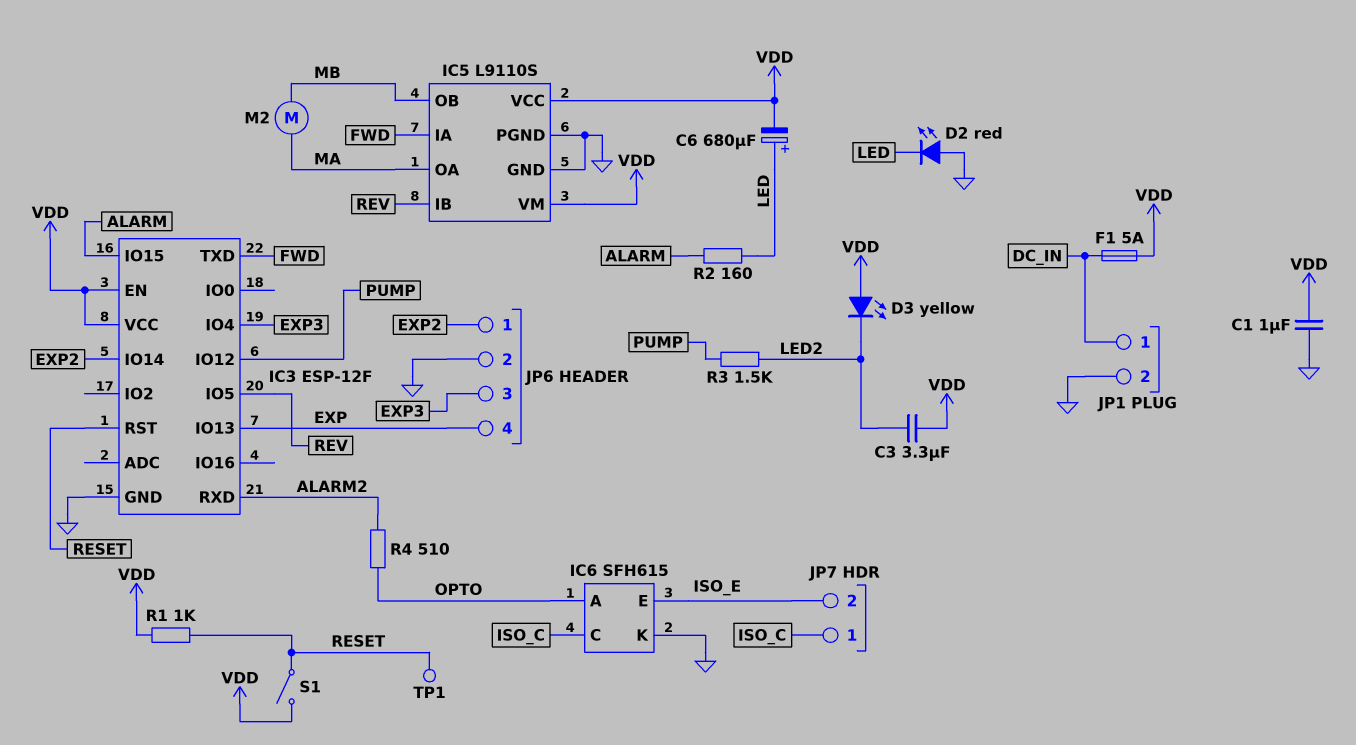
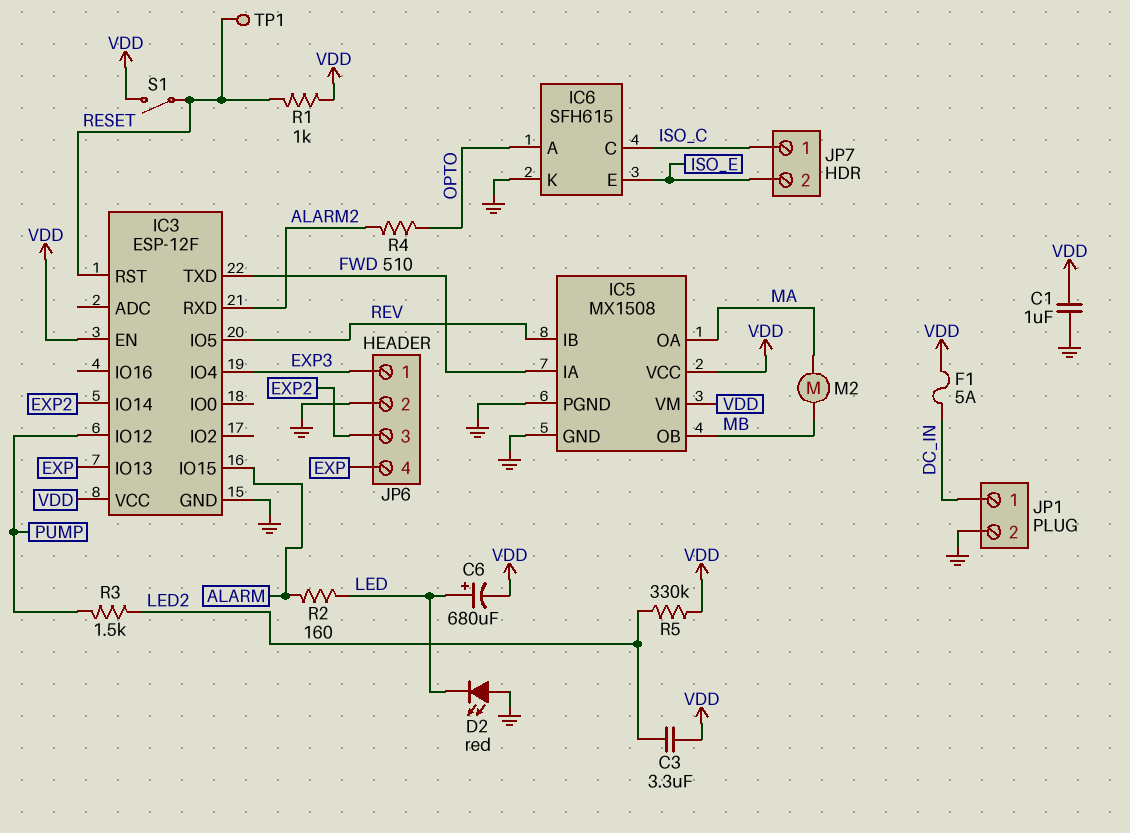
D3: LED yellow (A VDD, K LED2) -> none
IC5: L9110S -> MX1508
JP6 pin 1: EXP2 -> EXP3
JP6 pin 3: EXP3 -> EXP2
R5: none -> 330k (LED2, VDD)

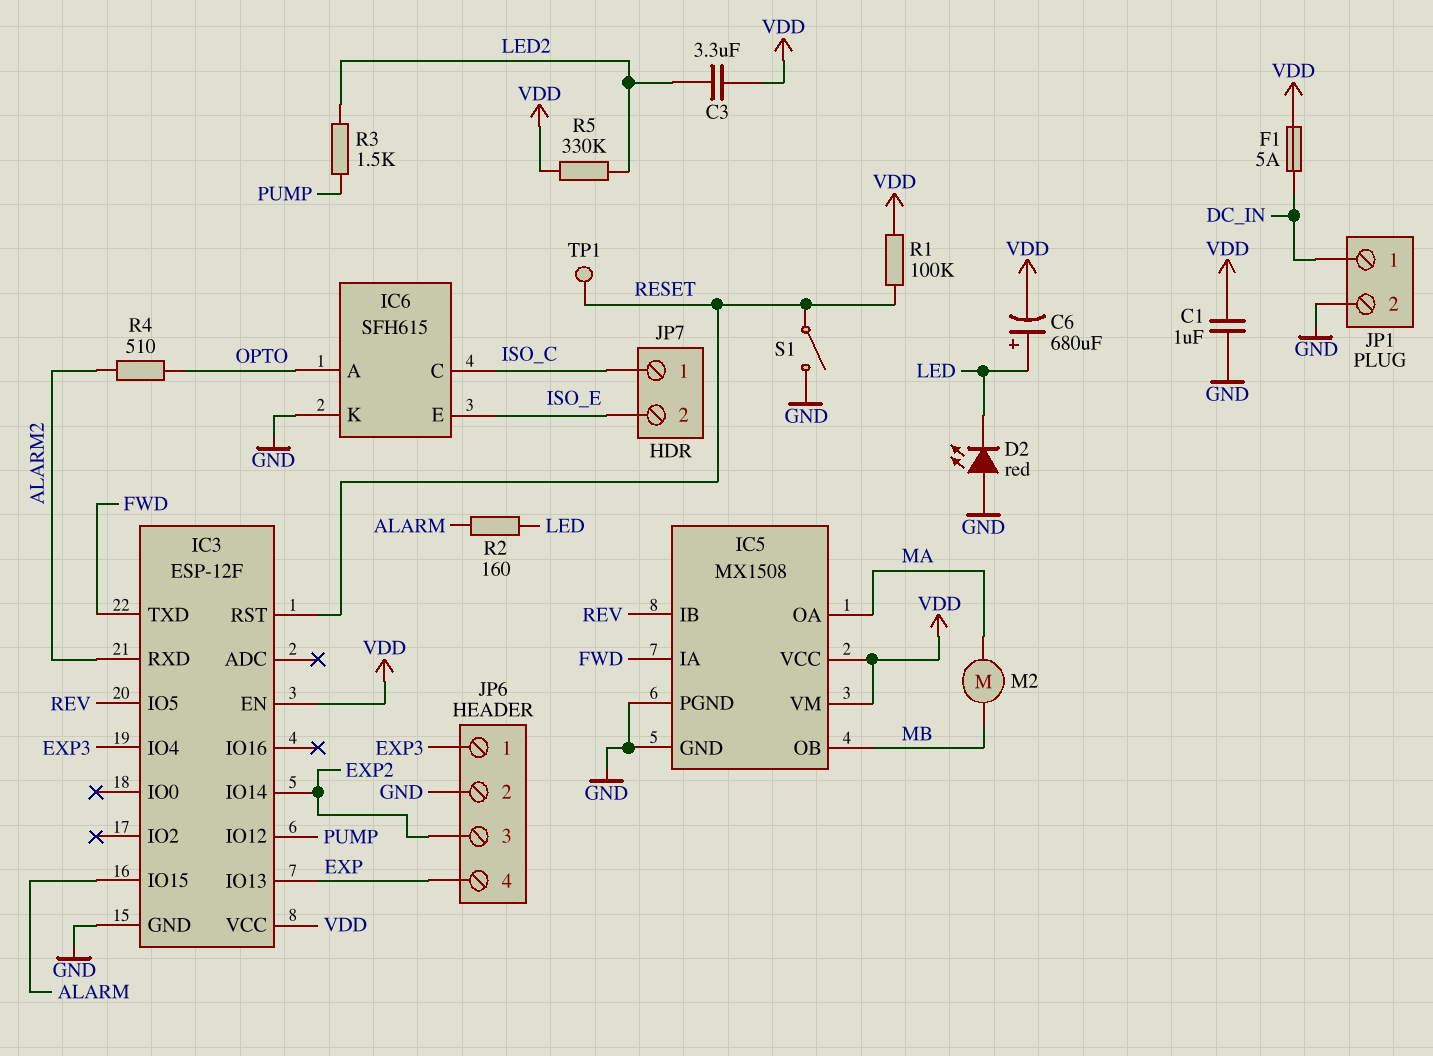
R1: 1k (RESET, VDD) -> 100k (RESET, VDD)
S1: switch (RESET, VDD) -> switch (GND, RESET)

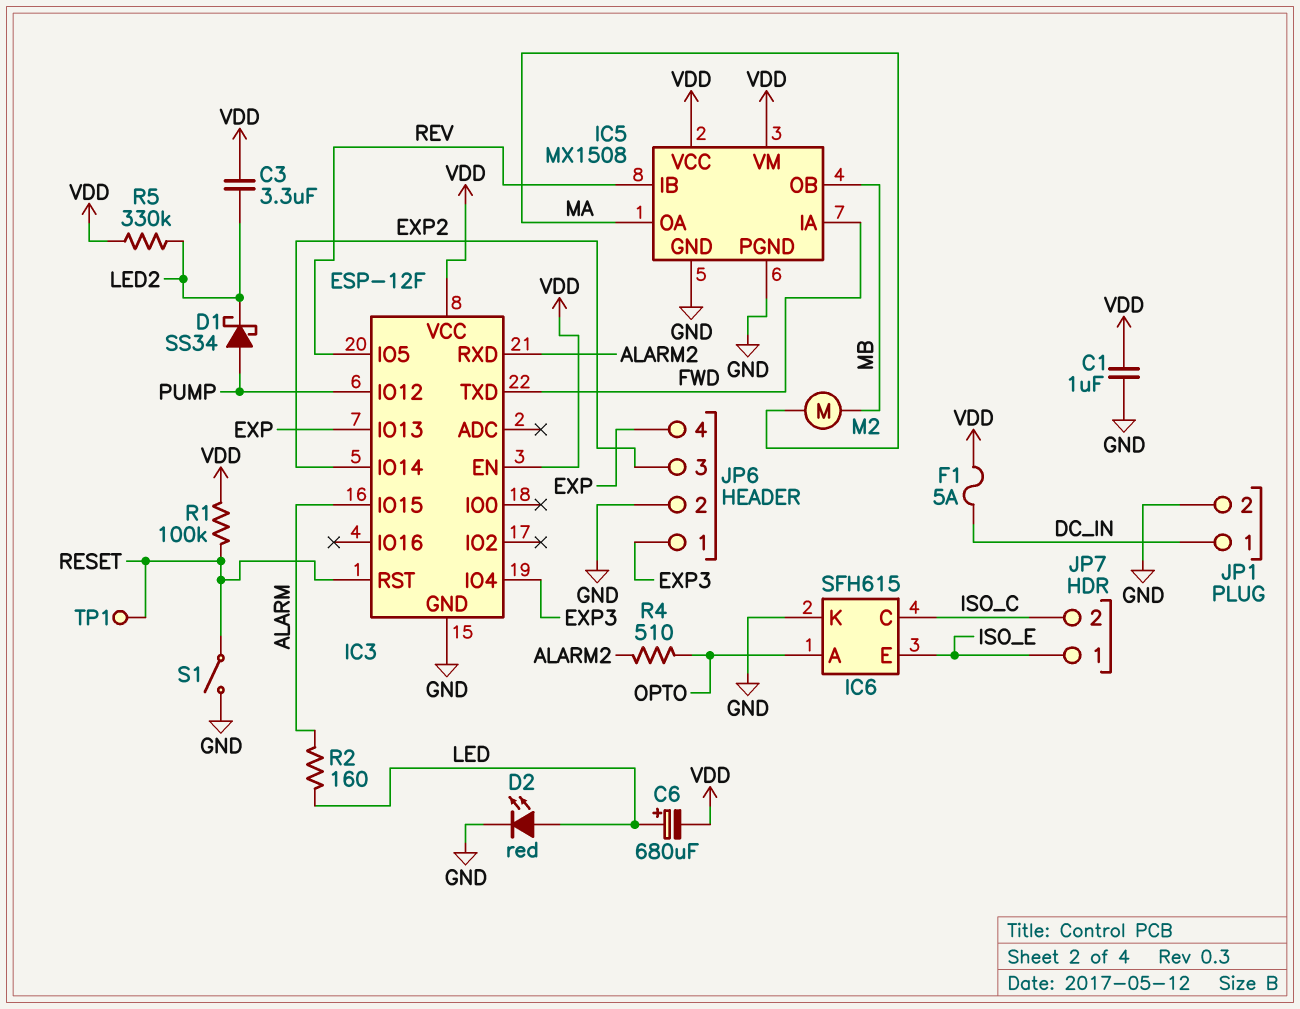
D1: none -> schottky SS34 (A PUMP, K LED2)
D2: LED red (A GND, K LED) -> LED red (A LED, K GND)
JP7 pin 1: ISO_C -> ISO_E
JP7 pin 2: ISO_E -> ISO_C
R3: 1.5k (LED2, PUMP) -> none

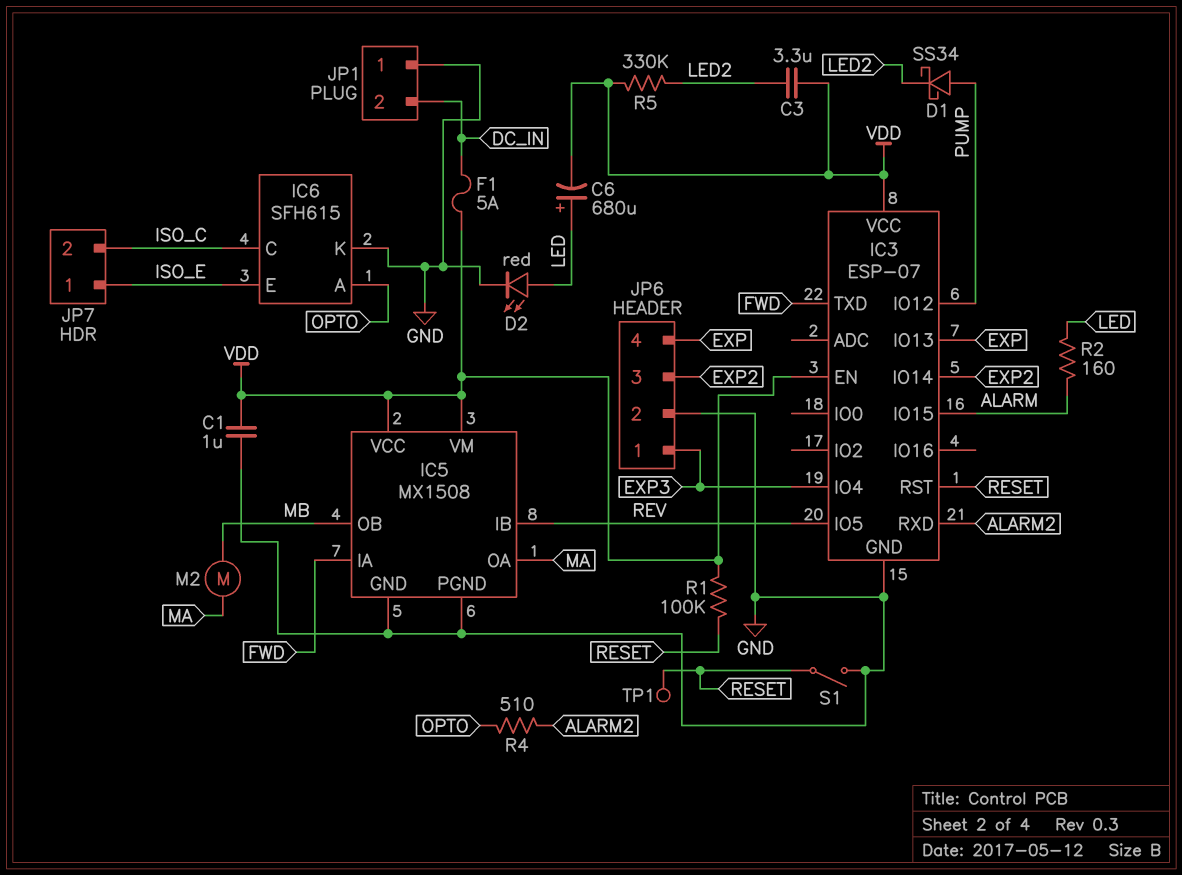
IC3: ESP-12F -> ESP-07
JP1 pin 1: DC_IN -> GND
JP1 pin 2: GND -> DC_IN

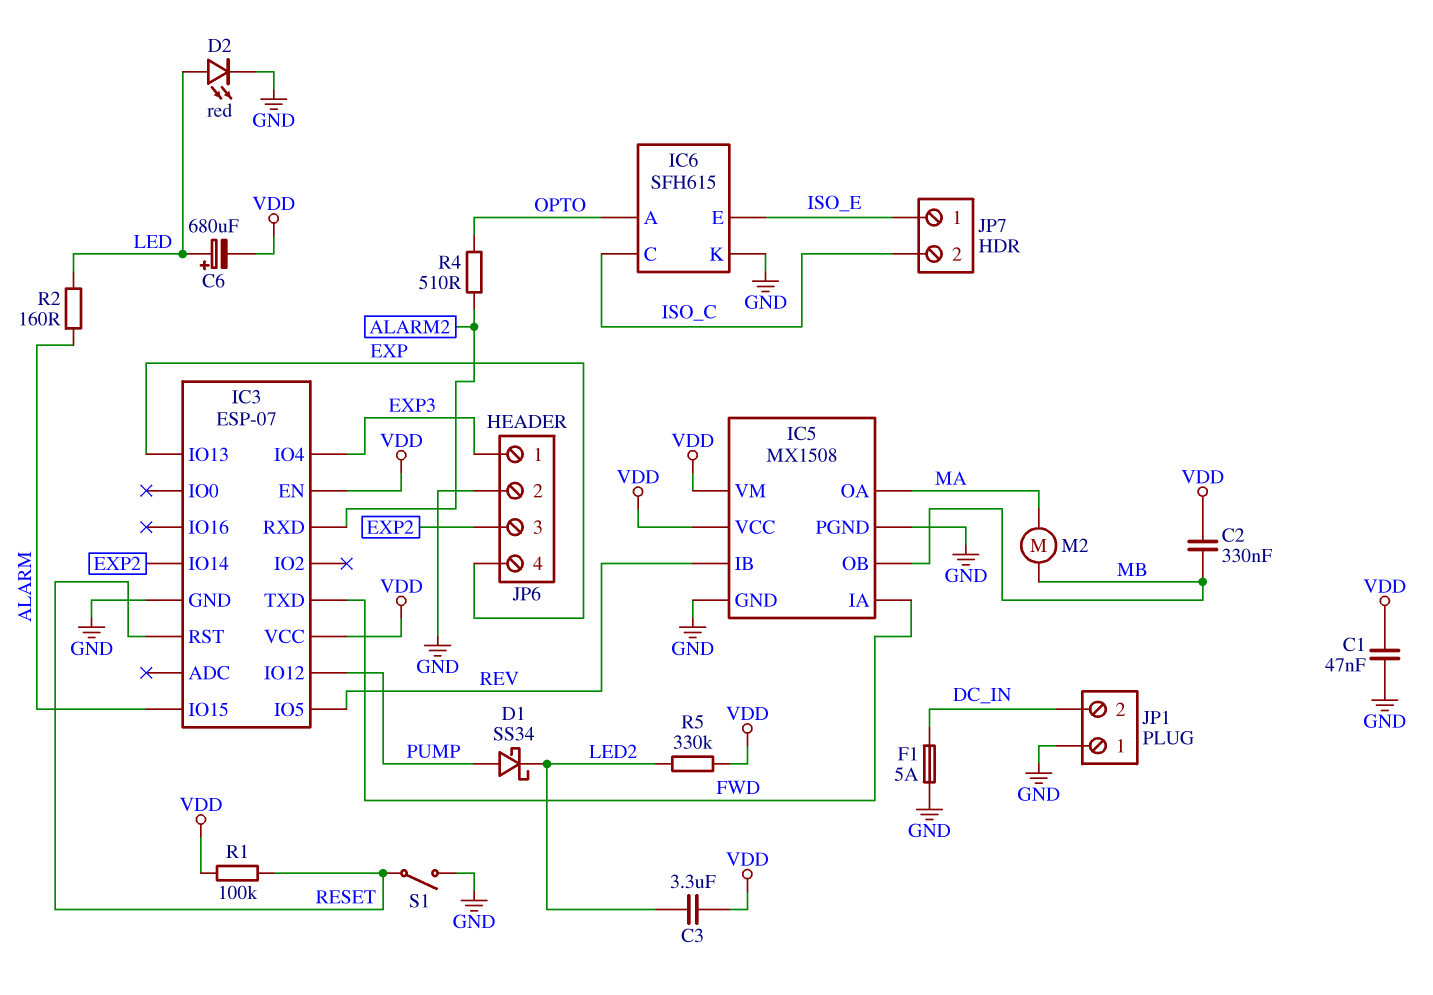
C1: 1uF (GND, VDD) -> 47nF (GND, VDD)
C2: none -> 330nF (MB, VDD)
F1: 5A (DC_IN, VDD) -> 5A (DC_IN, GND)
TP1: test point (RESET) -> none

